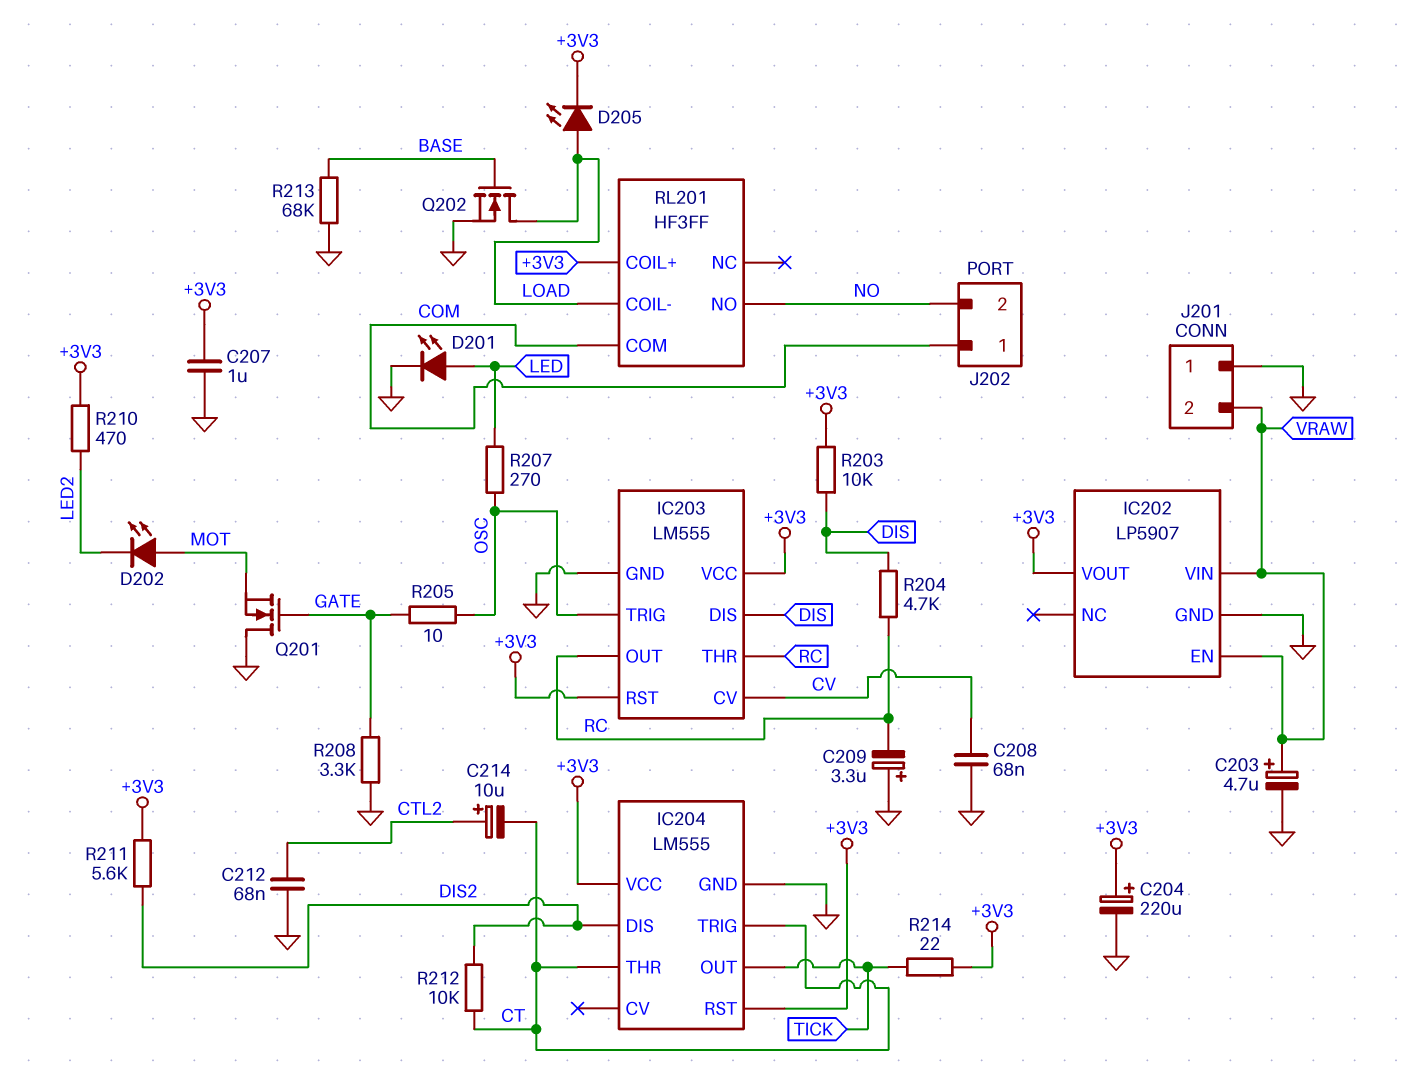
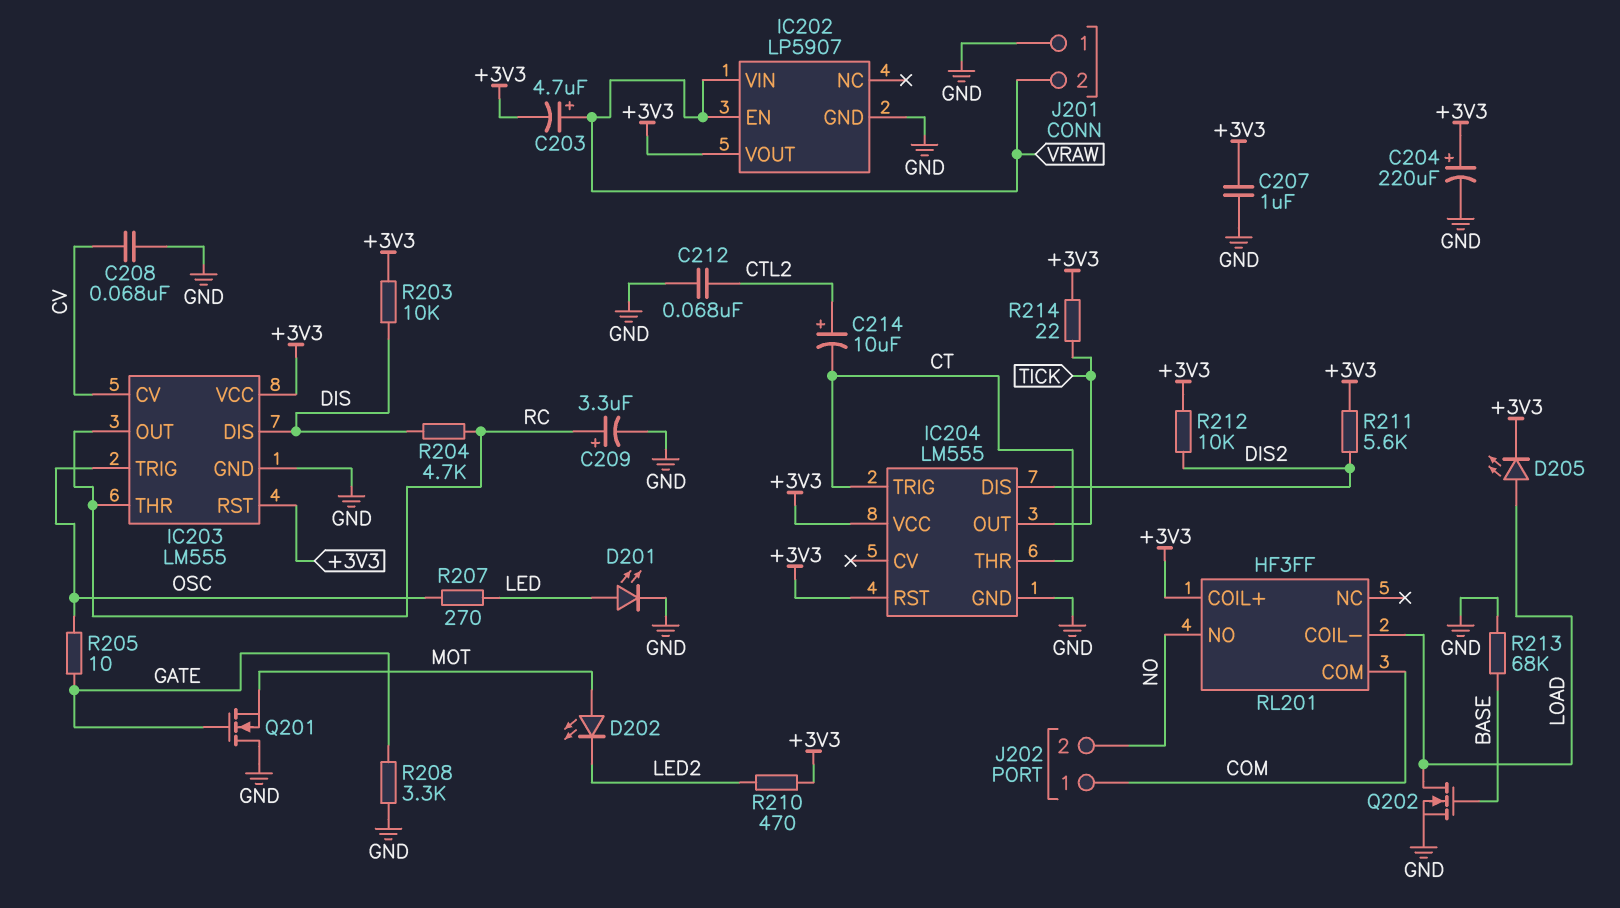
C203: 4.7uF (plus VRAW, minus GND) -> 4.7uF (plus VRAW, minus +3V3)
C209: 3.3uF (plus GND, minus RC) -> 3.3uF (plus RC, minus GND)
R212: 10k (CT, DIS2) -> 10k (+3V3, DIS2)

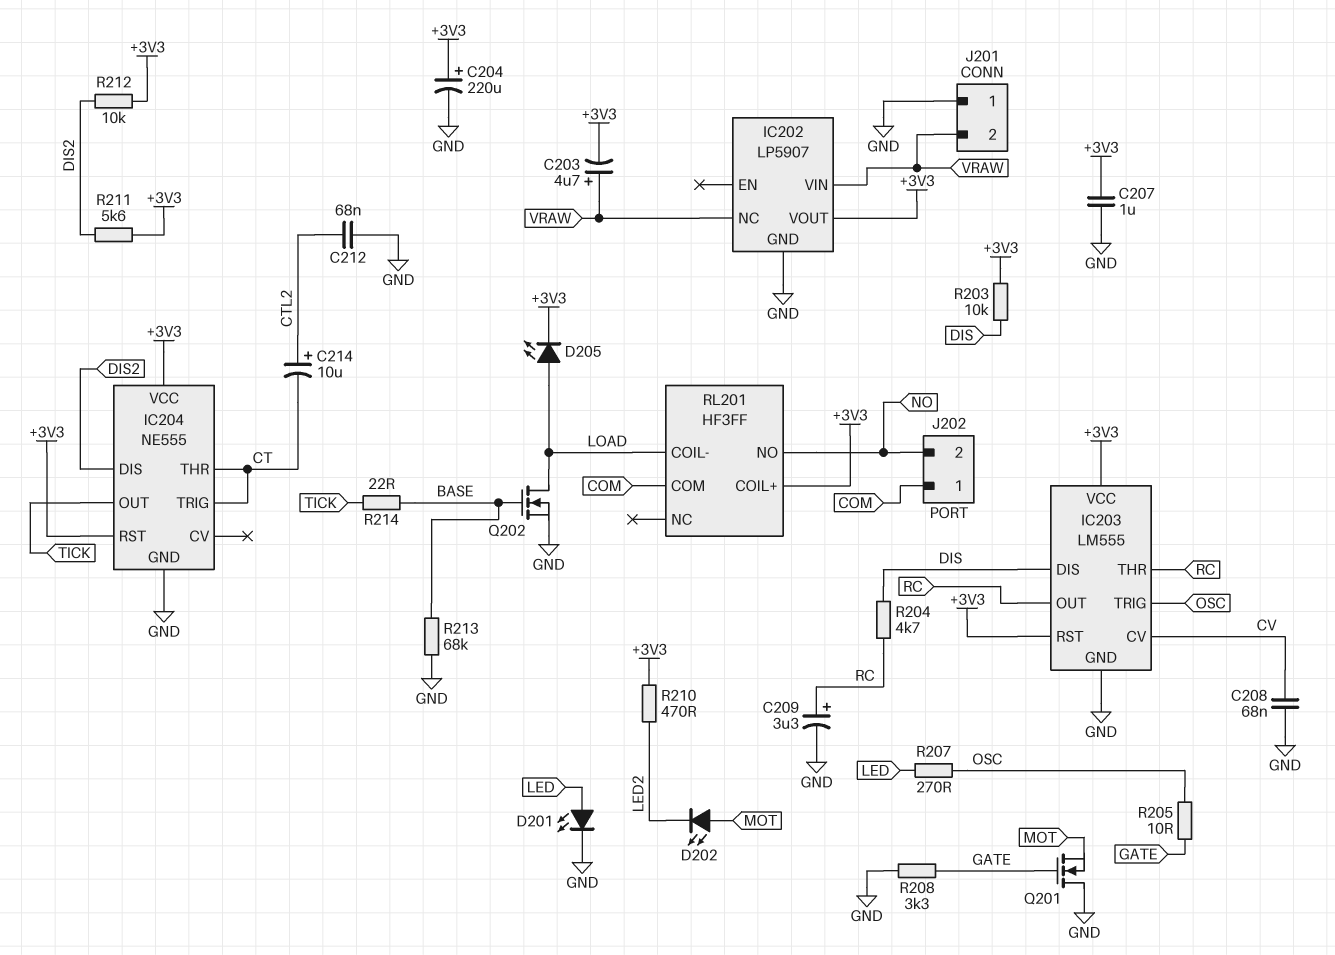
IC202 pin EN: VRAW -> none
IC202 pin NC: none -> VRAW
IC204: LM555 -> NE555
R214: 22 (+3V3, TICK) -> 22 (BASE, TICK)

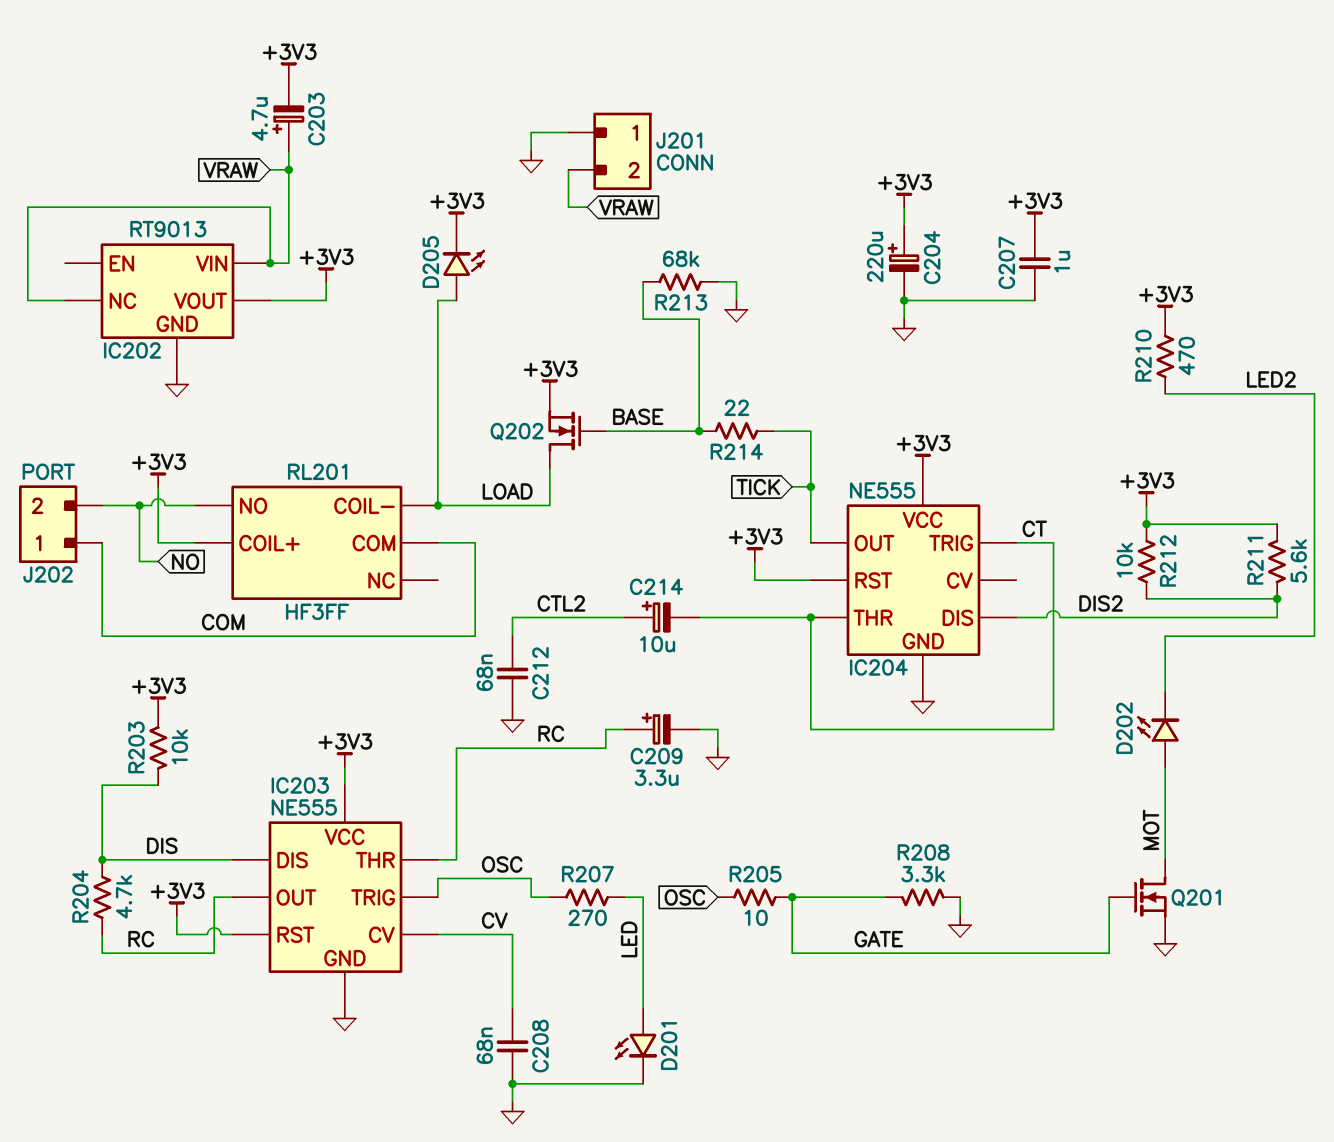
IC202: LP5907 -> RT9013
IC203: LM555 -> NE555
Q201: NMOS (G GATE, D GND, S MOT) -> NMOS (G GATE, D MOT, S GND)
Q202: NMOS (G BASE, D LOAD, S GND) -> NMOS (G BASE, D LOAD, S +3V3)

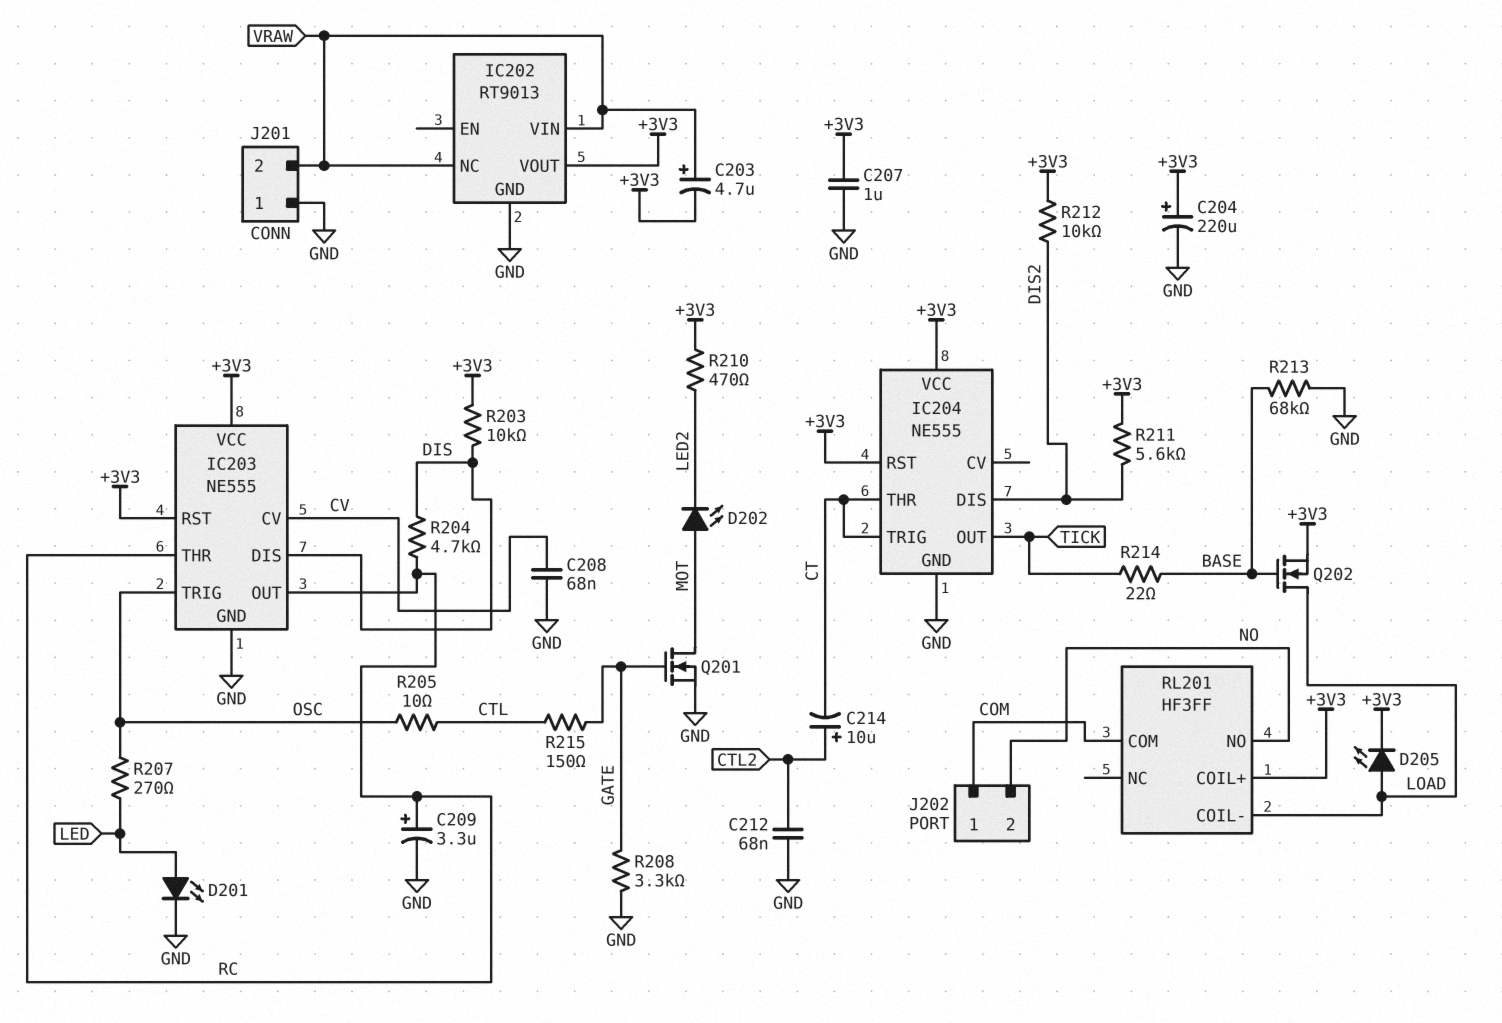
R205: 10 (GATE, OSC) -> 10 (CTL, OSC)
R215: none -> 150 (CTL, GATE)

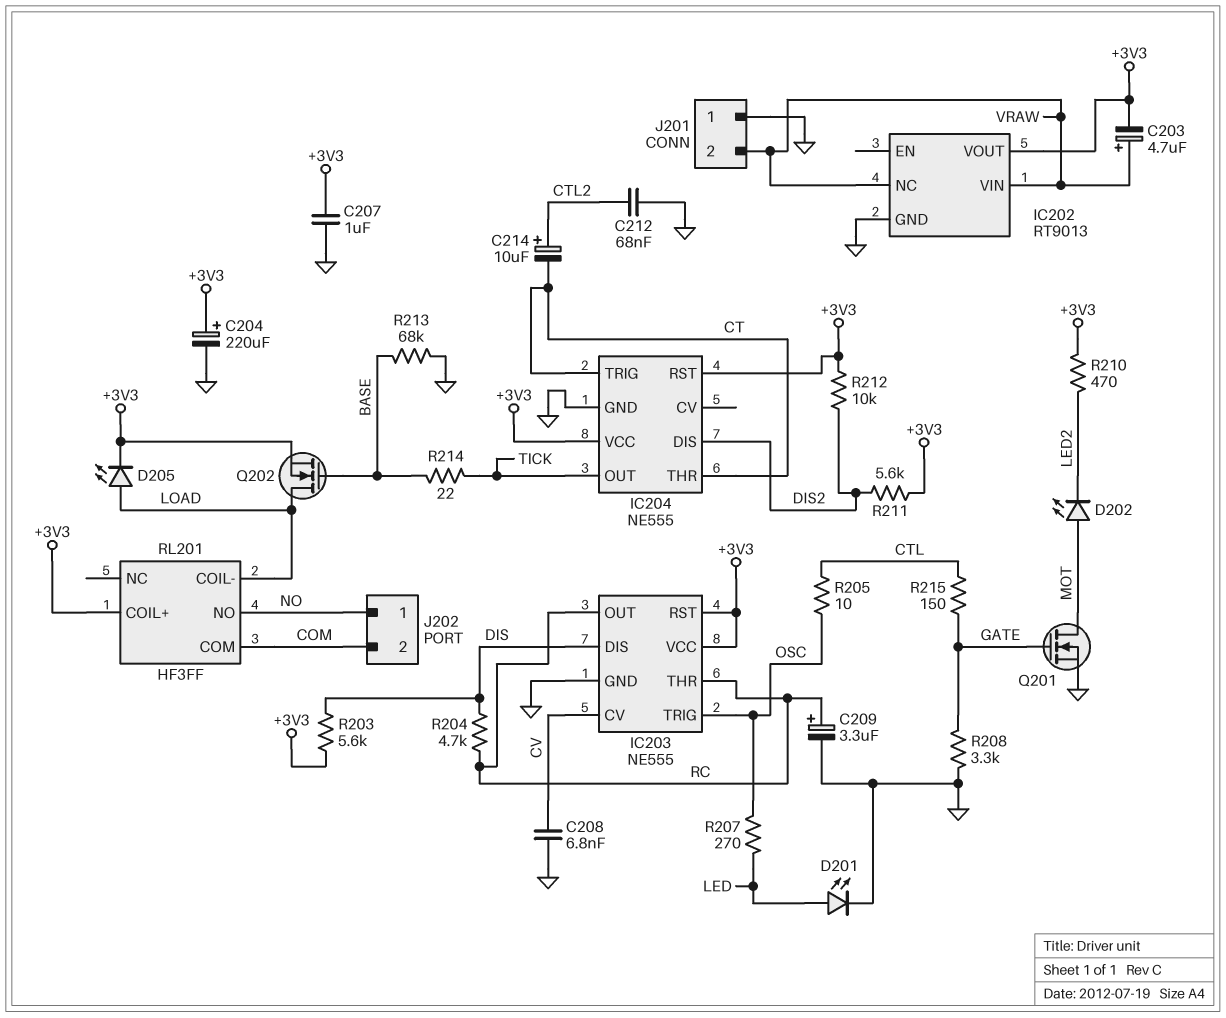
C208: 68nF (CV, GND) -> 6.8nF (CV, GND)
J202 pin 1: COM -> NO
J202 pin 2: NO -> COM
R203: 10k (+3V3, DIS) -> 5.6k (+3V3, DIS)

